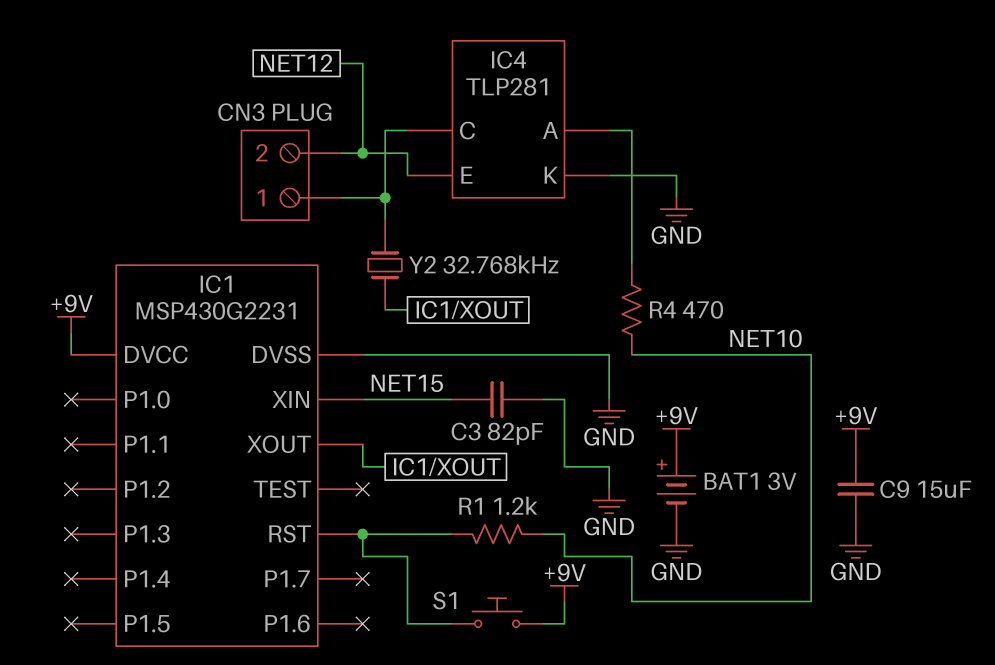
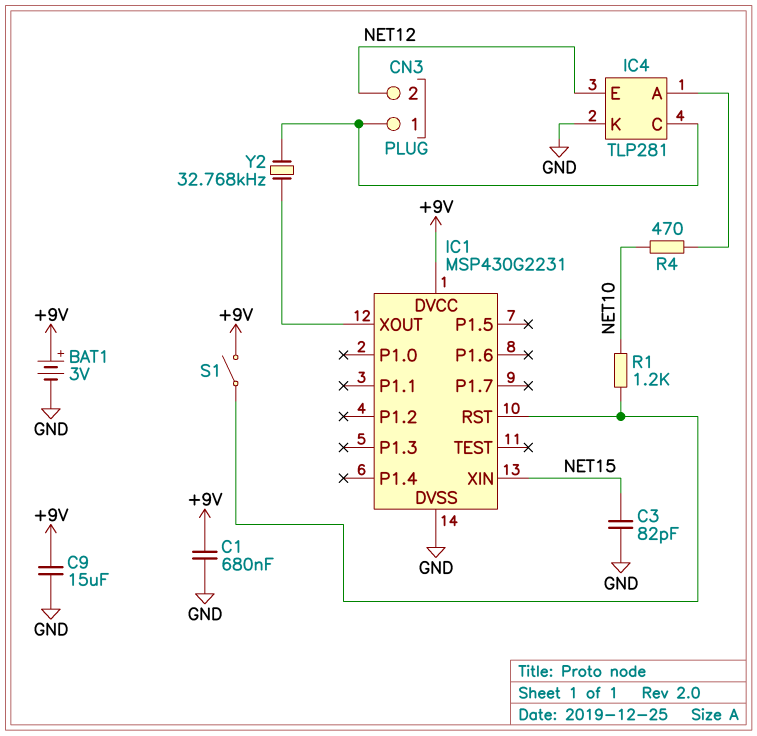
C1: none -> 680nF (+9V, GND)
S1: button (+9V, IC1/RST) -> switch (+9V, IC1/RST)

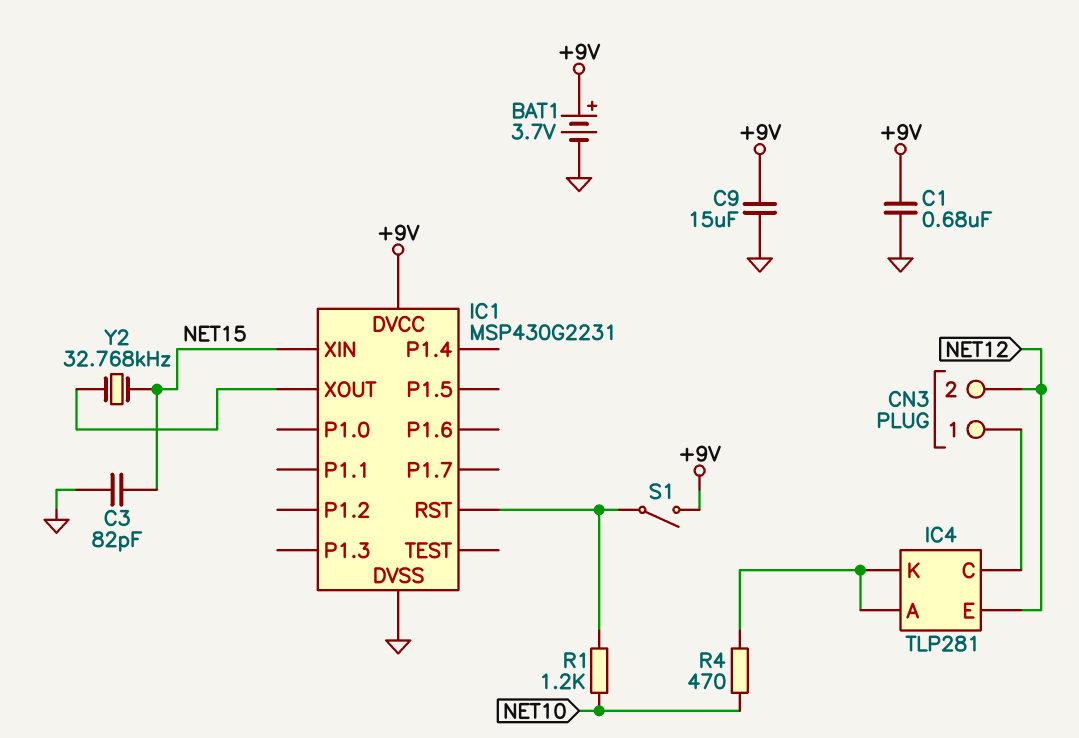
BAT1: 3V (plus +9V, minus GND) -> 3.7V (plus +9V, minus GND)
IC4 pin K: GND -> IC4/A
Y2: 32.768kHz (CN3/1, IC1/XOUT) -> 32.768kHz (IC1/XOUT, NET15)

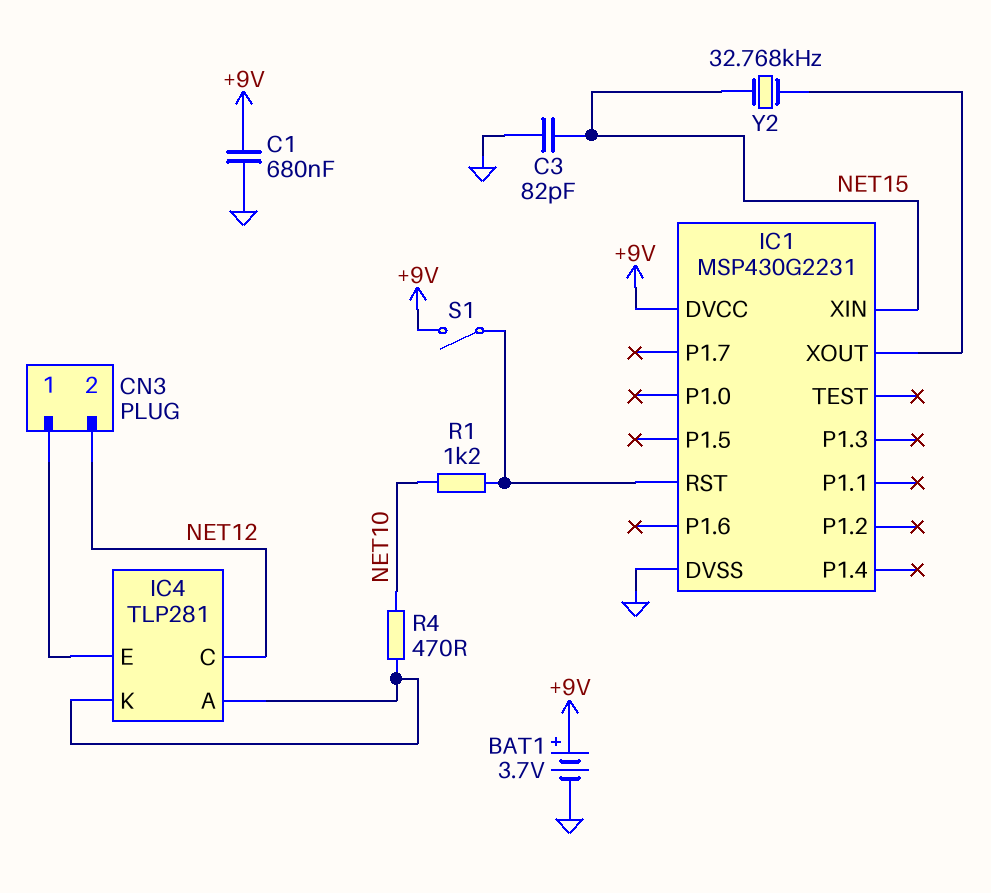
C9: 15uF (+9V, GND) -> none
IC4 pin C: CN3/1 -> NET12
IC4 pin E: NET12 -> CN3/1

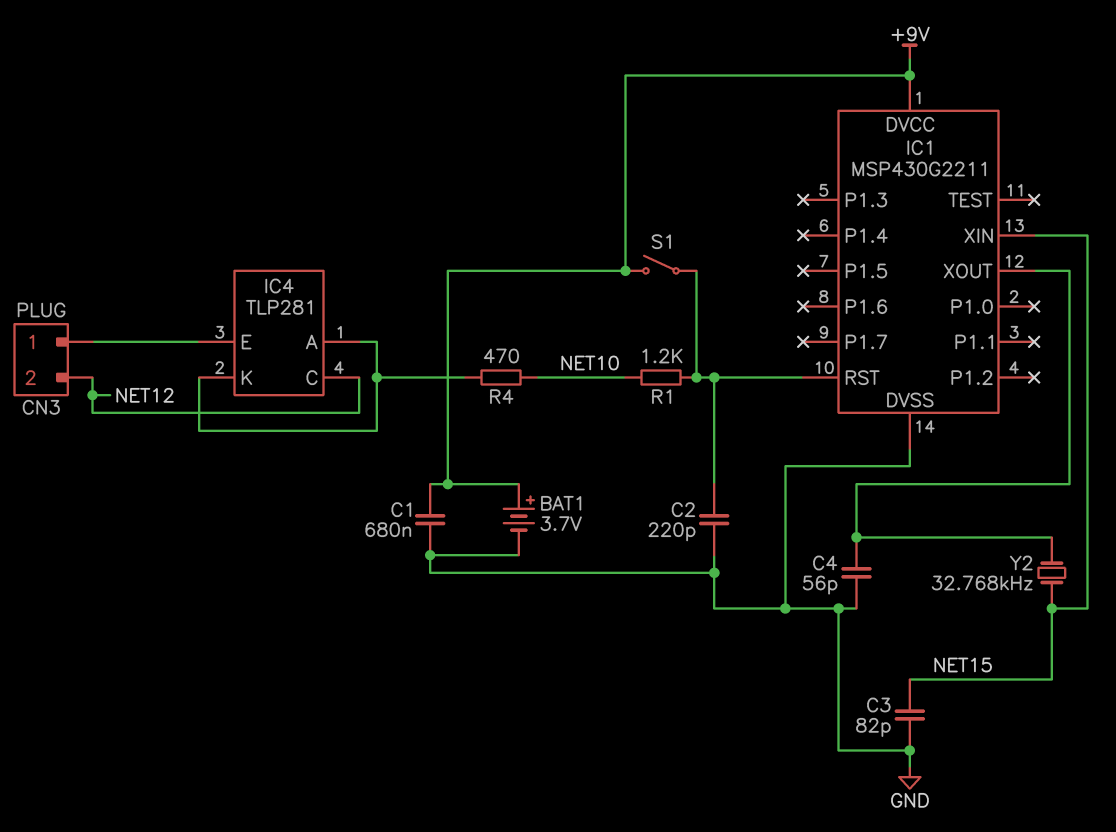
C2: none -> 220pF (GND, IC1/RST)
C4: none -> 56pF (GND, IC1/XOUT)
IC1: MSP430G2231 -> MSP430G2211

